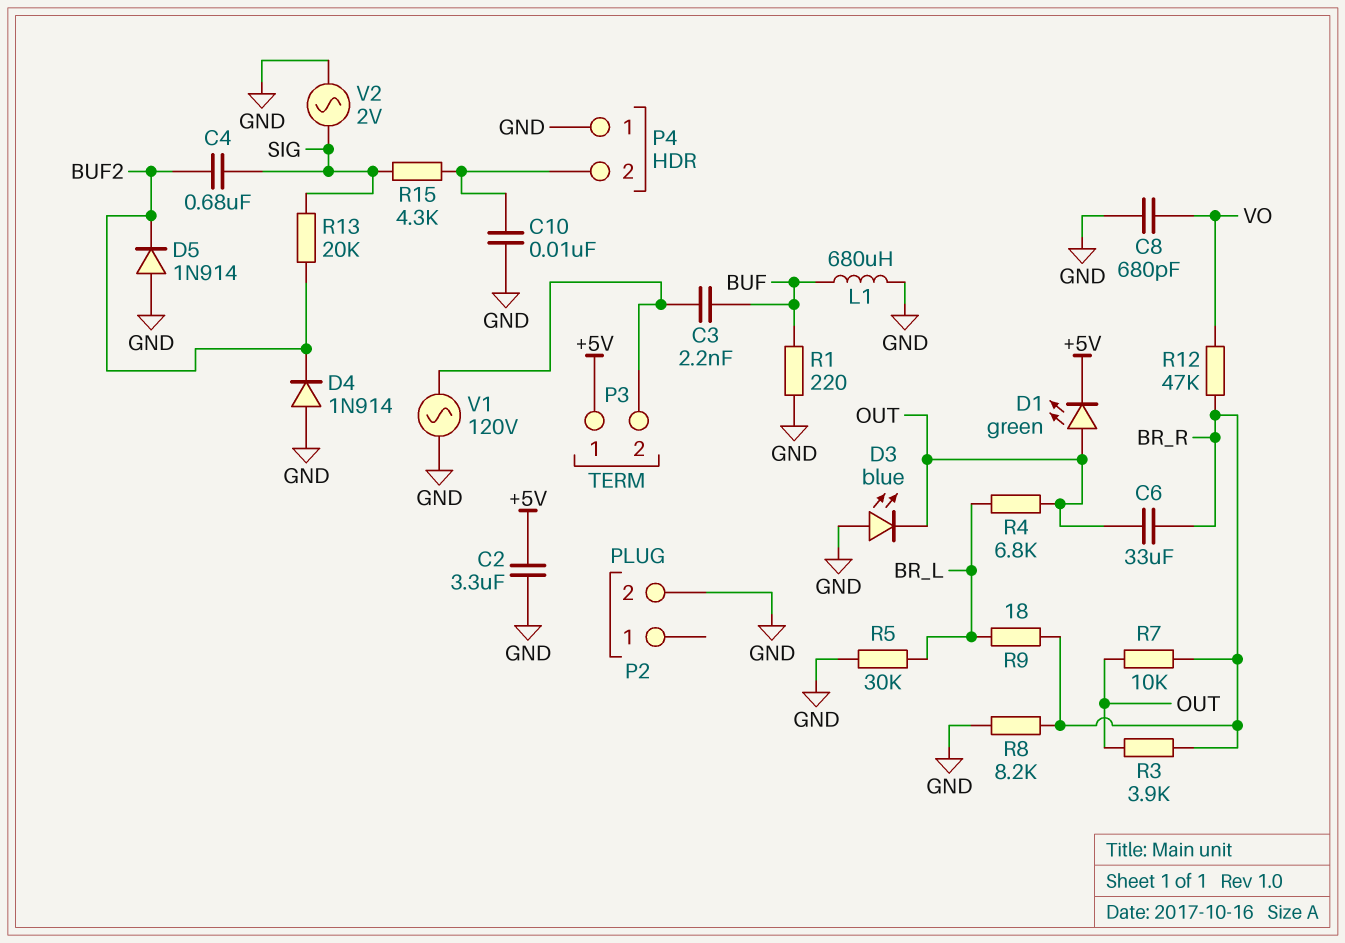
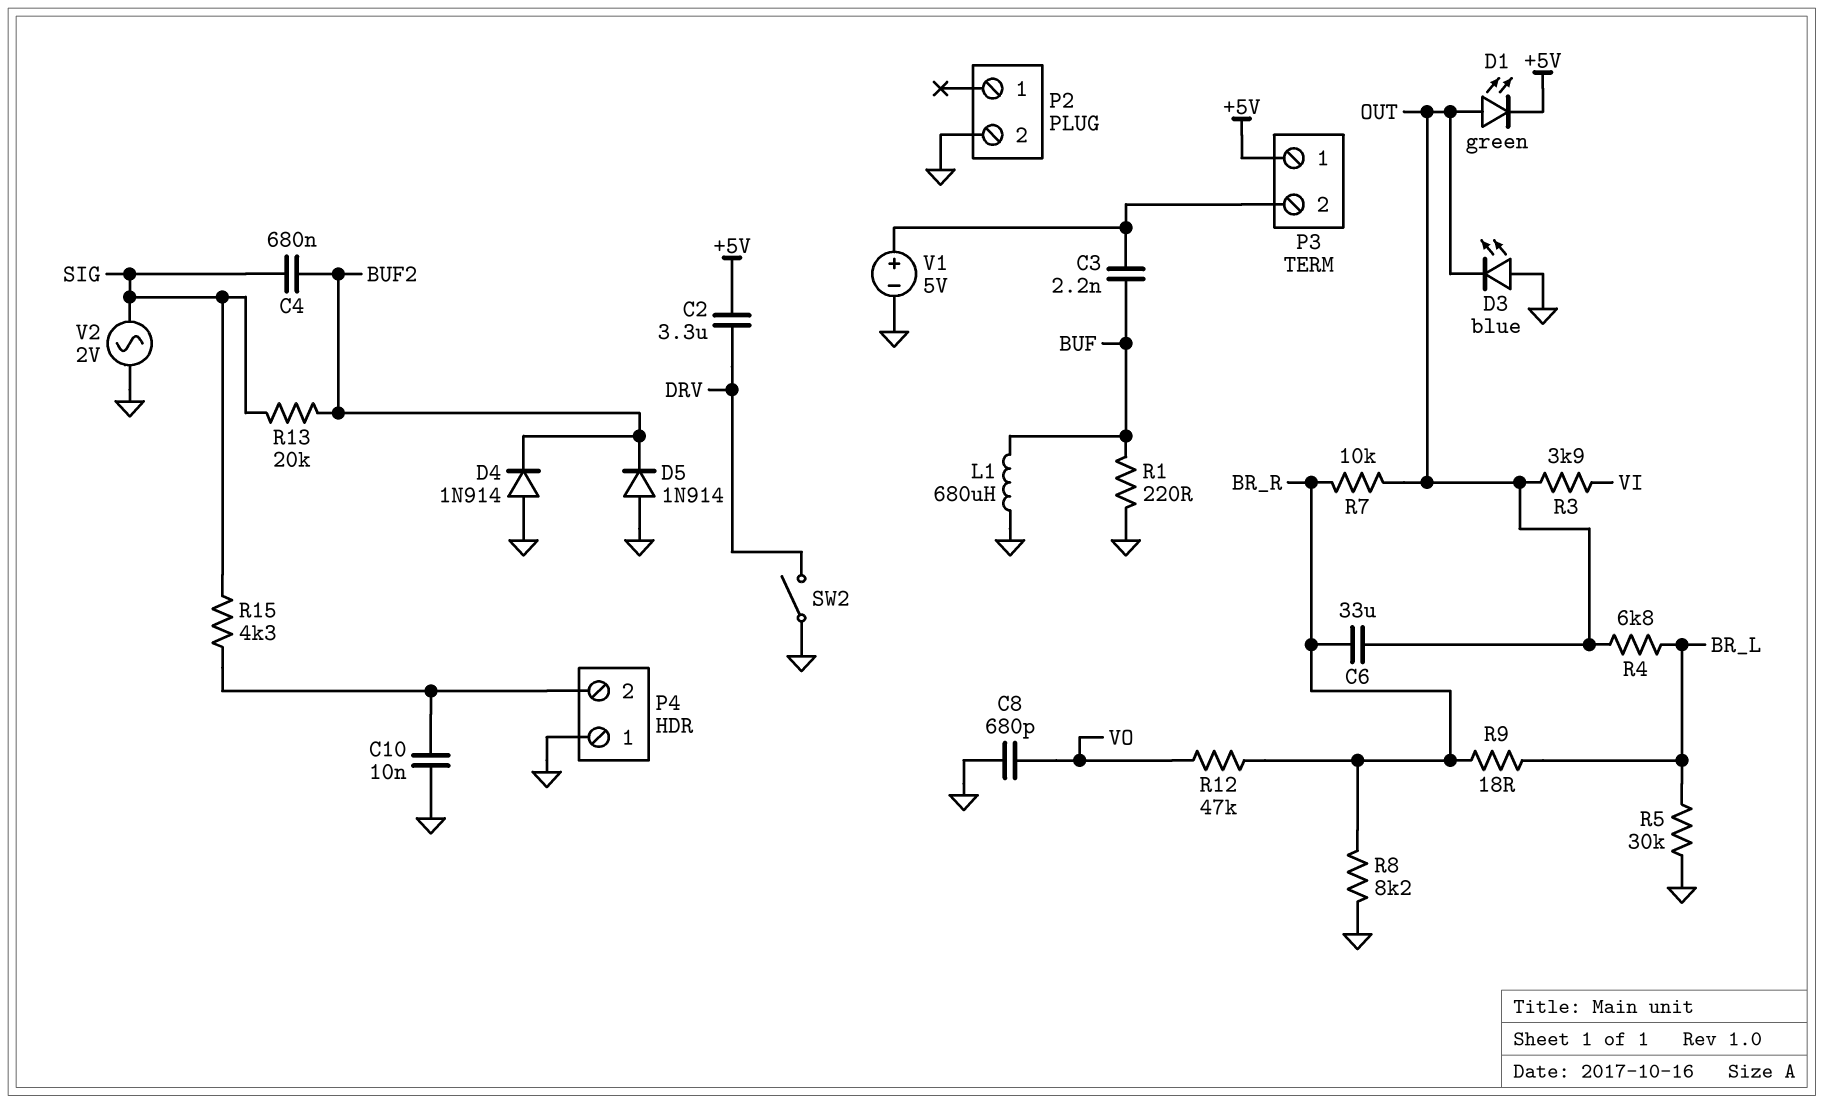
C2: 3.3uF (+5V, GND) -> 3.3uF (+5V, DRV)
R3: 3.9k (BR_R, OUT) -> 3.9k (OUT, VI)
SW2: none -> switch (DRV, GND)
V1: AC 120V (GND, P3/2) -> 5V (plus P3/2, minus GND)

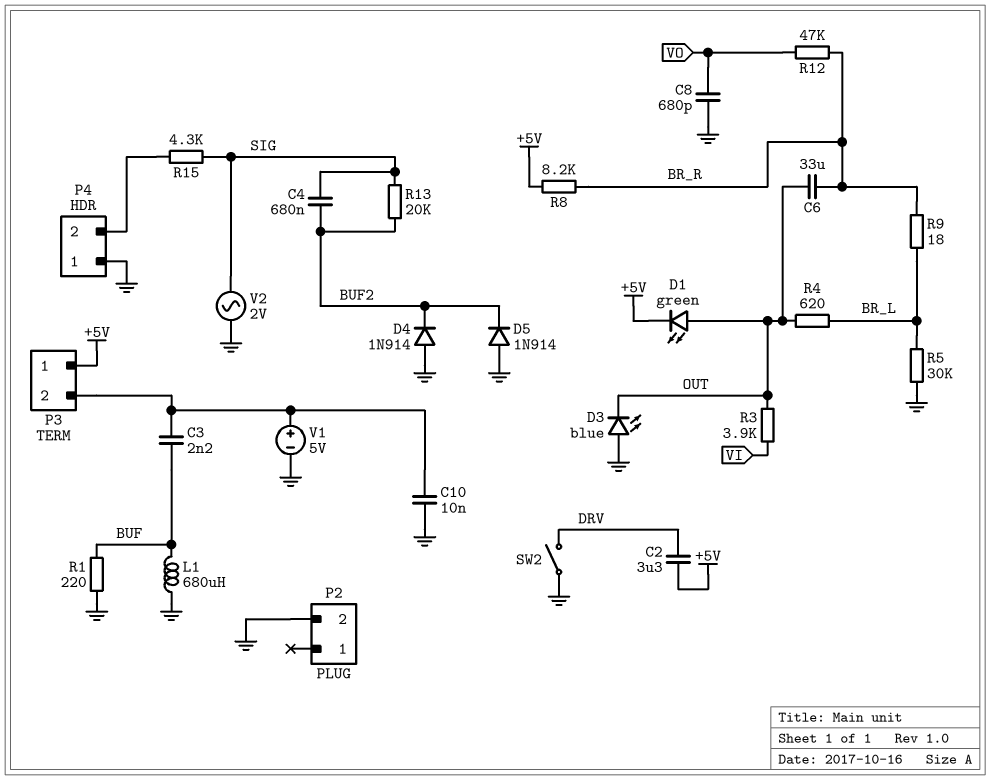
C10: 10nF (GND, P4/2) -> 10nF (GND, P3/2)
R4: 6.8k (BR_L, OUT) -> 620 (BR_L, OUT)
R7: 10k (BR_R, OUT) -> none
R8: 8.2k (BR_R, GND) -> 8.2k (+5V, BR_R)

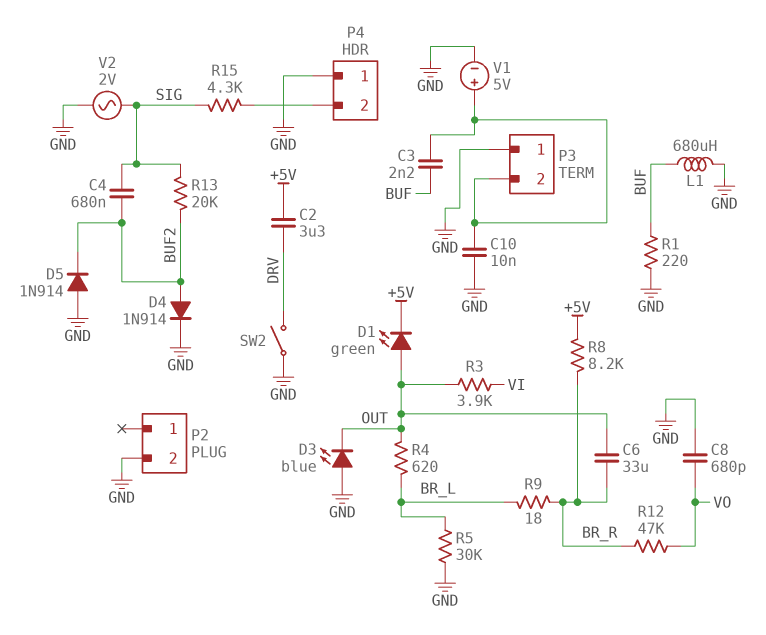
D4: diode 1N914 (A GND, K BUF2) -> diode 1N914 (A BUF2, K GND)
P3 pin 1: +5V -> GND

